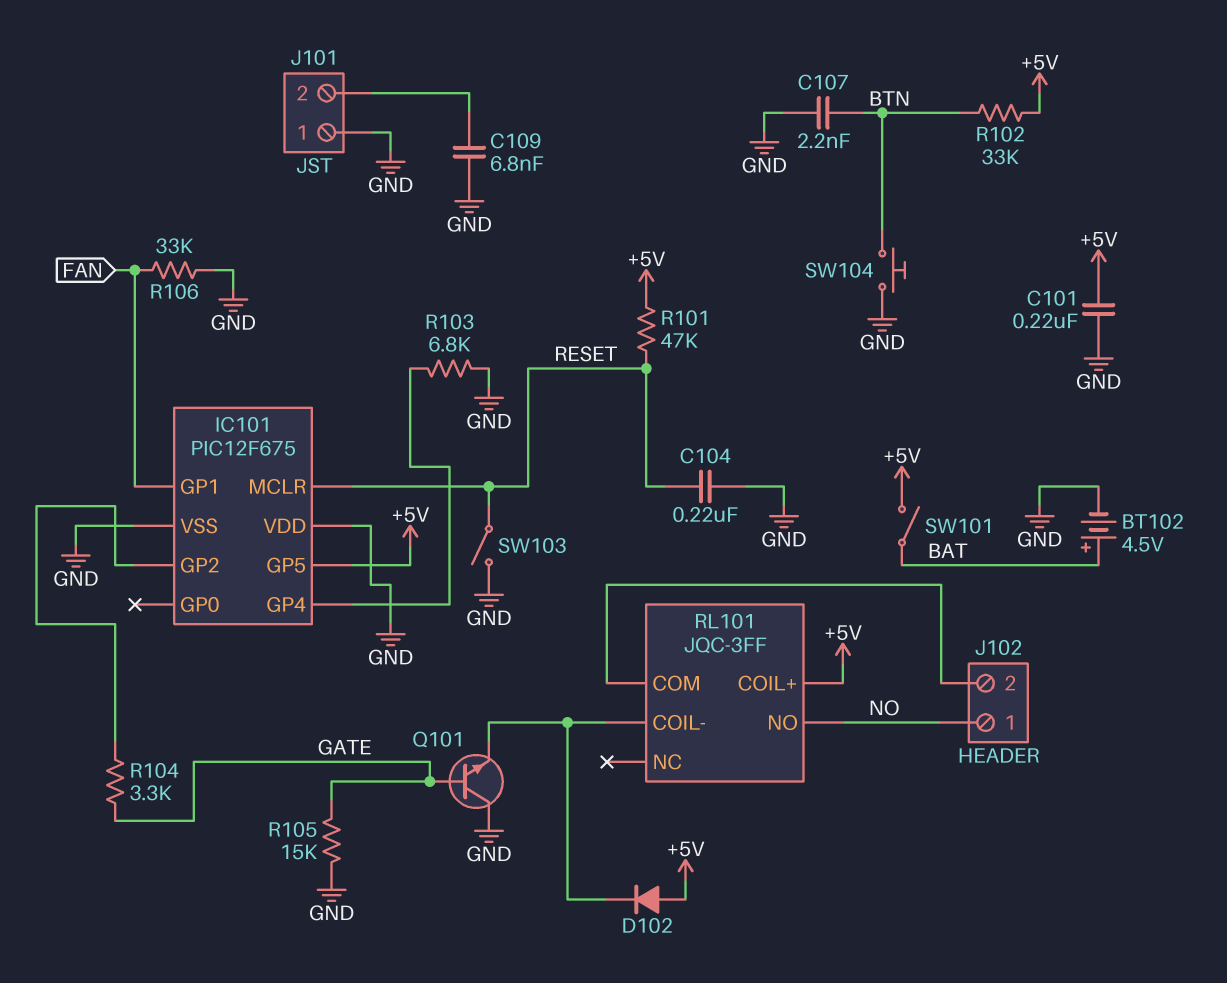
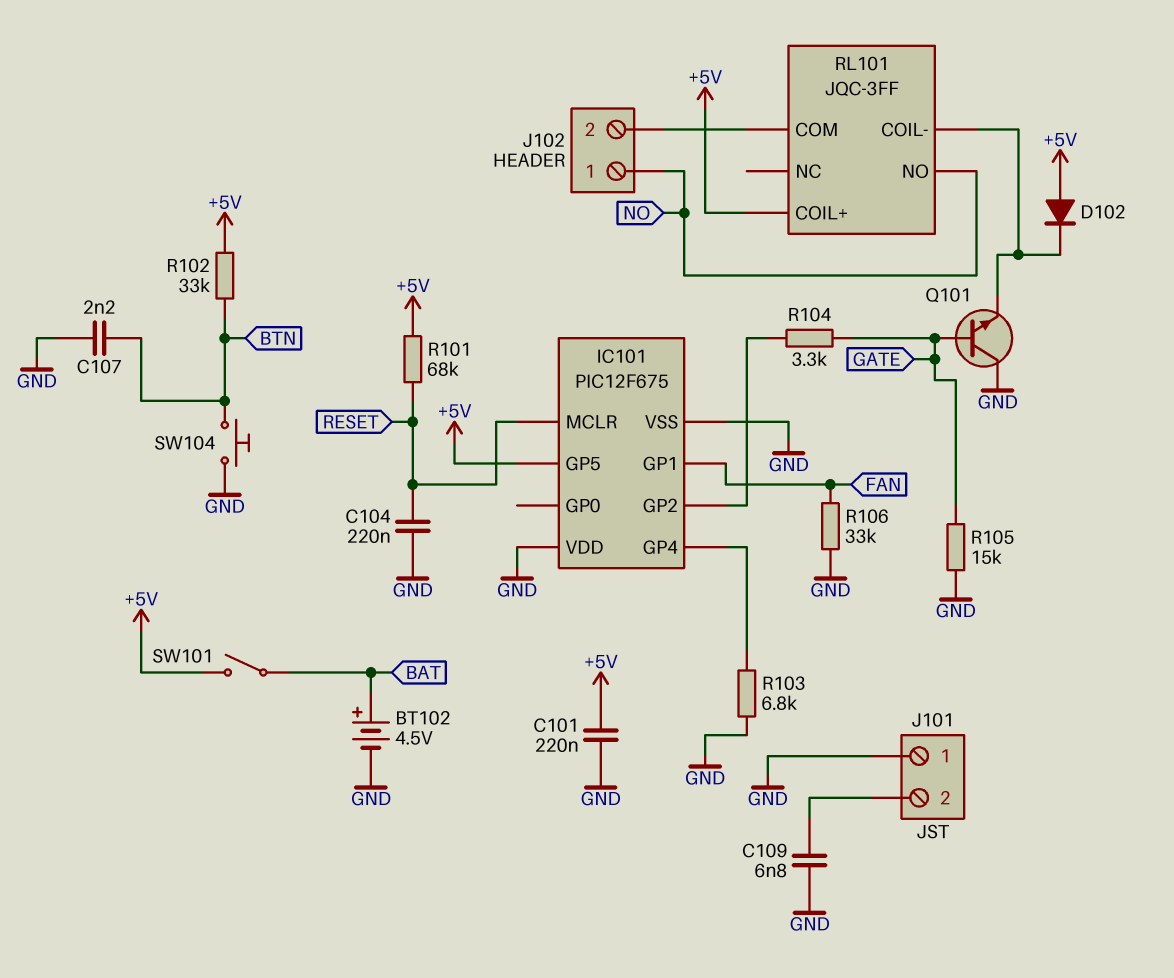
R101: 47k (+5V, RESET) -> 68k (+5V, RESET)
SW103: switch (GND, RESET) -> none

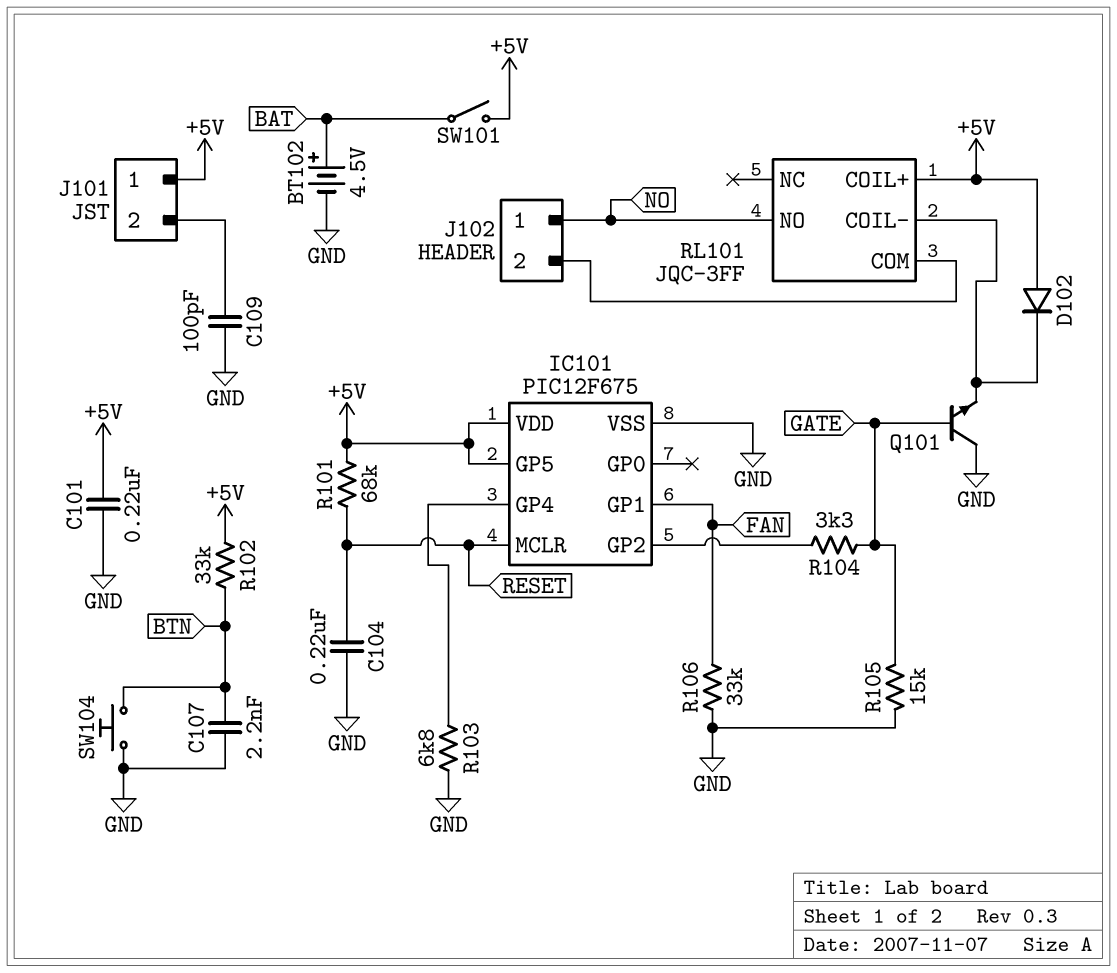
C109: 6.8nF (GND, J101/2) -> 100pF (GND, J101/2)
IC101 pin VDD: GND -> +5V
J101 pin 1: GND -> +5V

